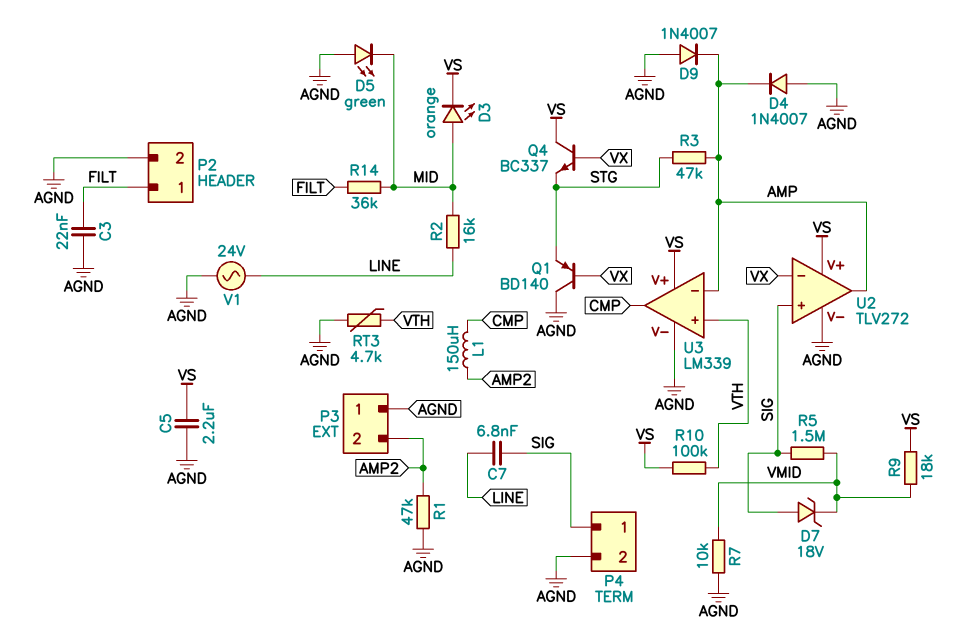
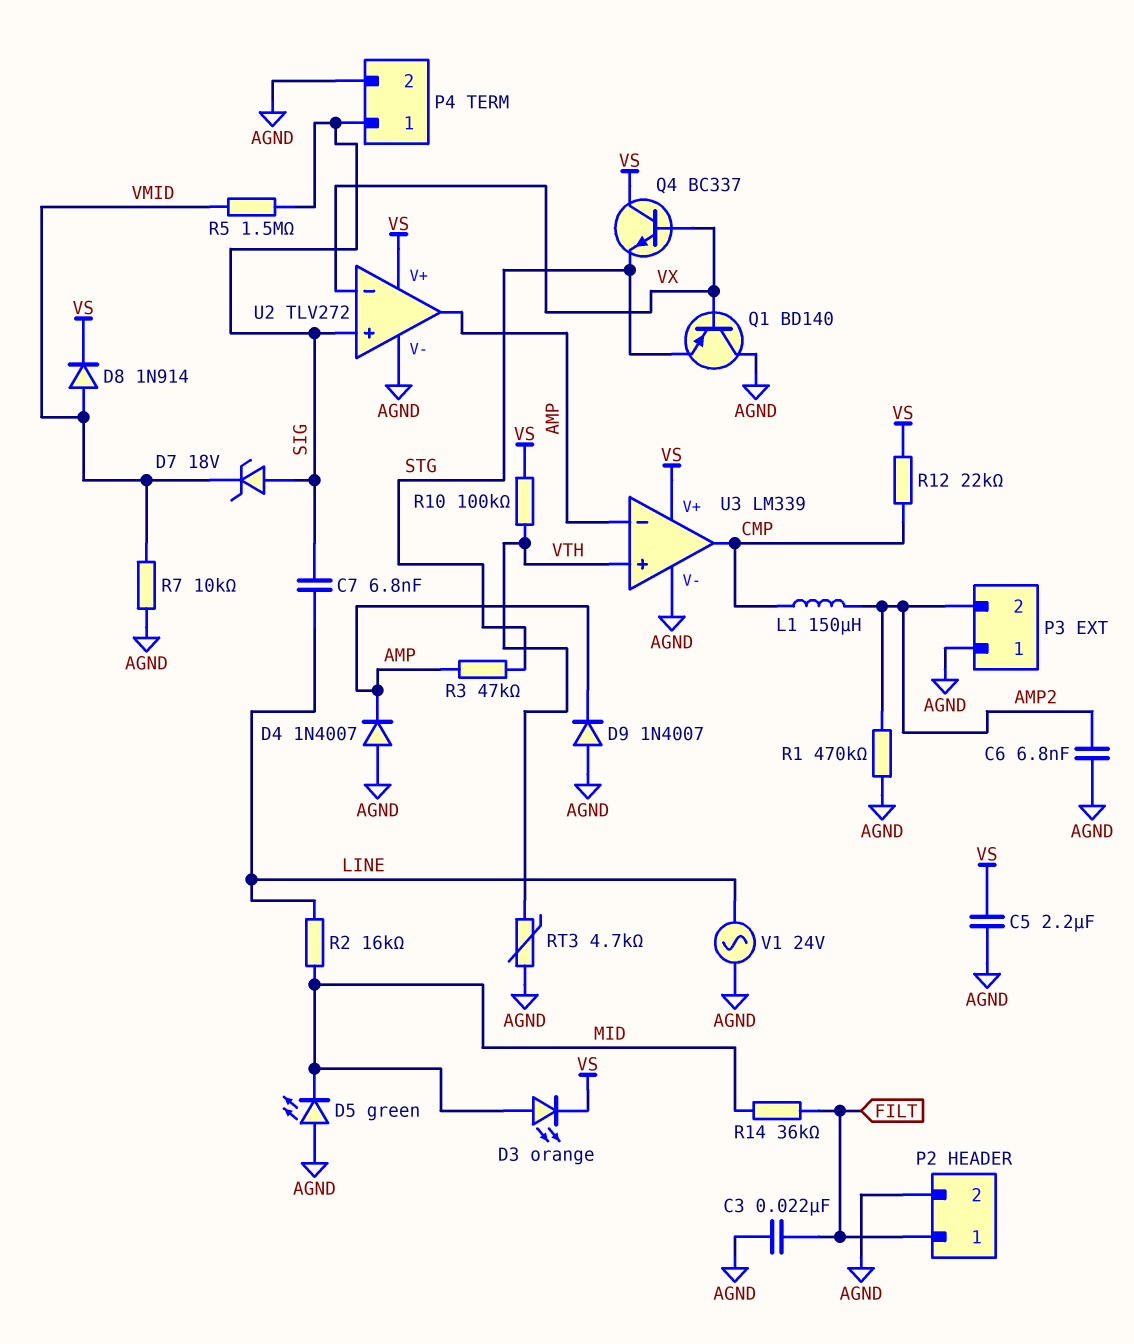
C6: none -> 6.8nF (AGND, AMP2)
D8: none -> diode 1N914 (A VMID, K VS)
R1: 47k (AGND, AMP2) -> 470k (AGND, AMP2)
R9: 18k (VMID, VS) -> none
R12: none -> 22k (CMP, VS)

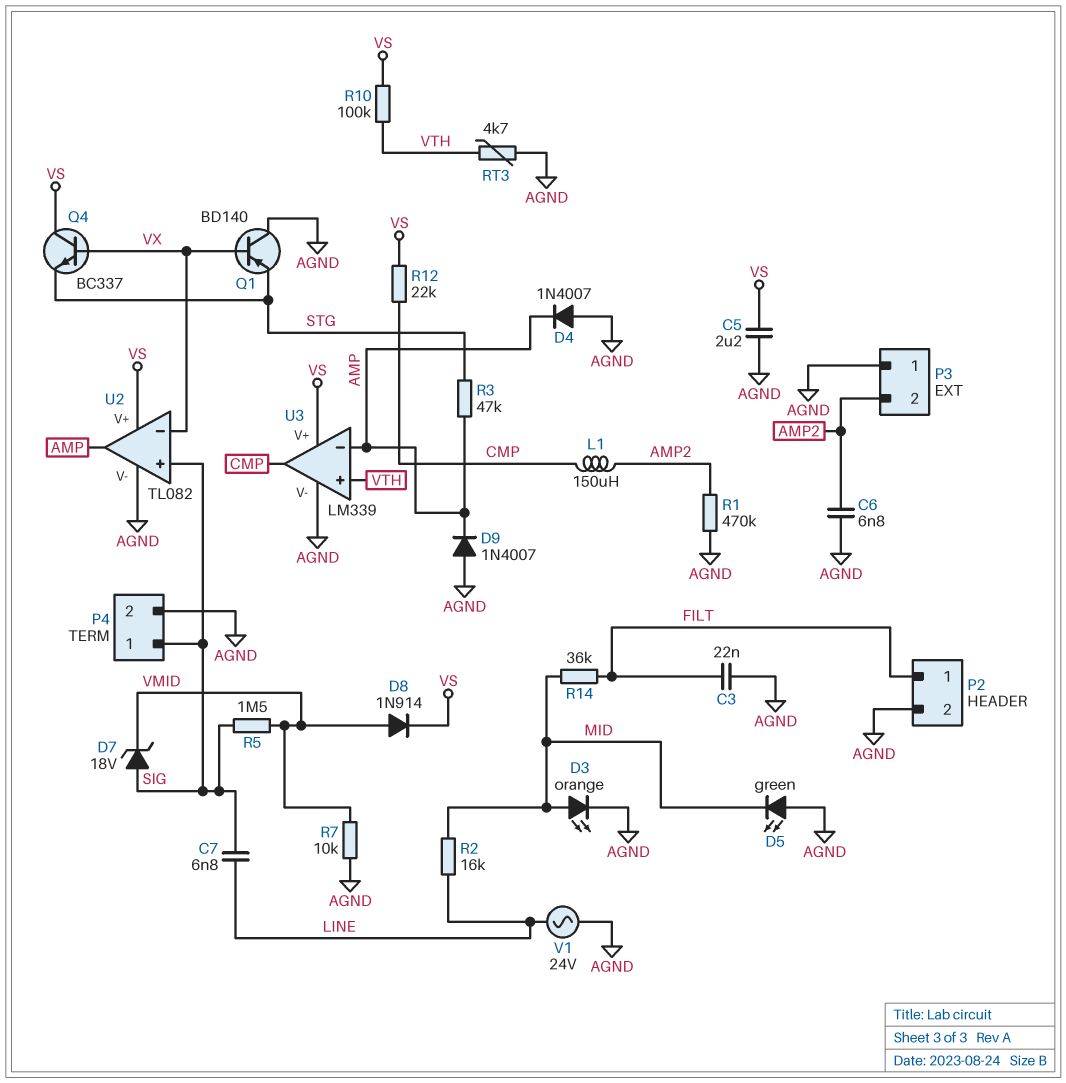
D3: LED orange (A MID, K VS) -> LED orange (A MID, K AGND)
U2: TLV272 -> TL082

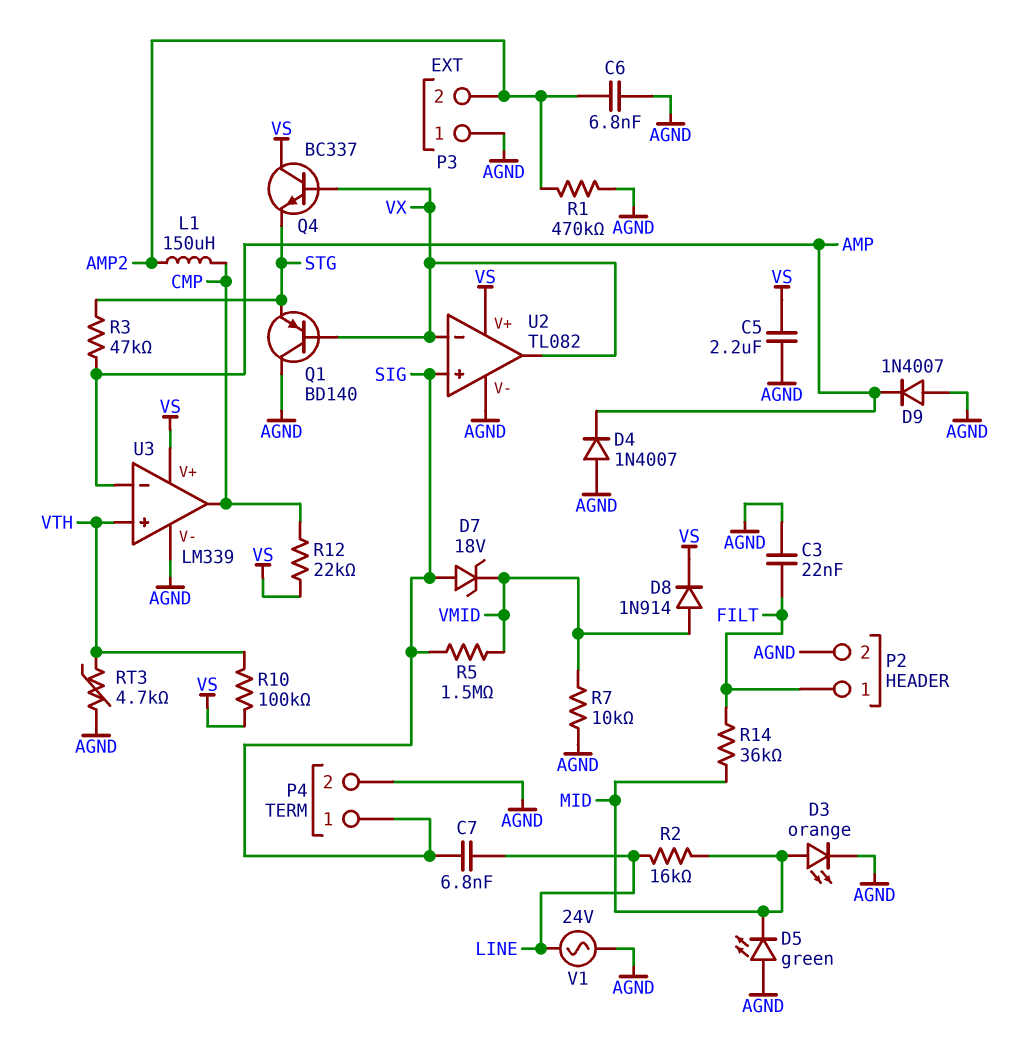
U2 pin out: AMP -> VX

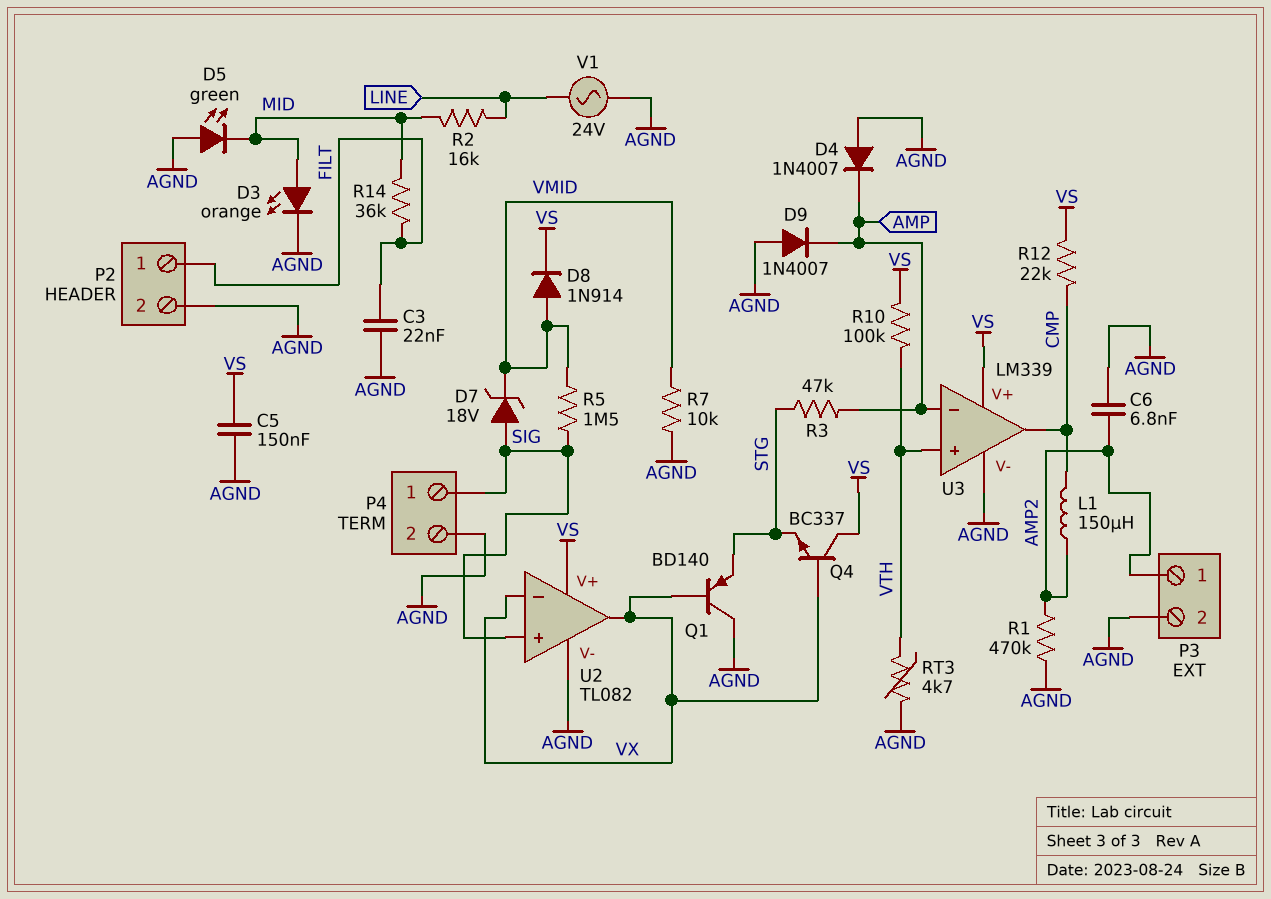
C5: 2.2uF (AGND, VS) -> 150nF (AGND, VS)
C7: 6.8nF (LINE, SIG) -> none
P3 pin 1: AGND -> AMP2
P3 pin 2: AMP2 -> AGND

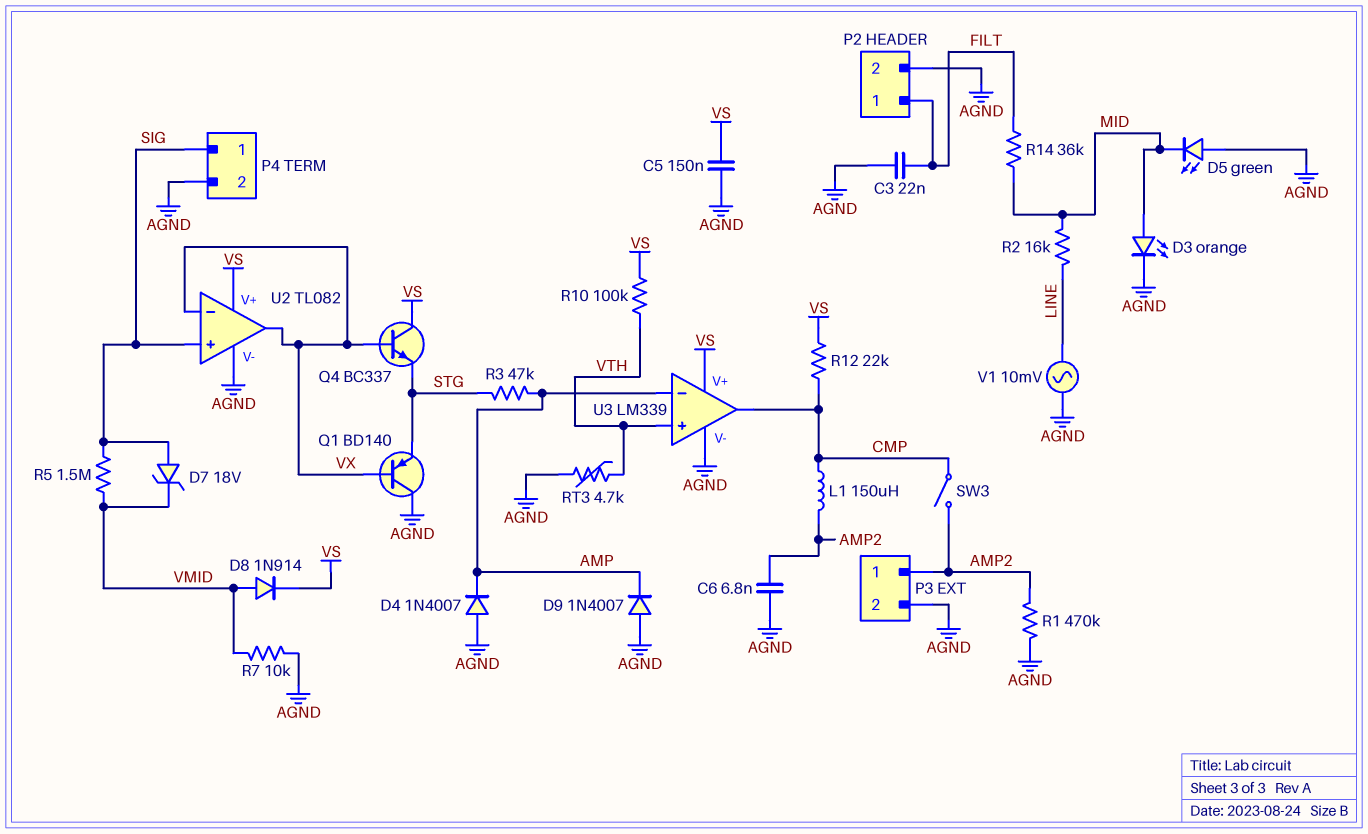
SW3: none -> switch (AMP2, CMP)
V1: AC 24V (AGND, LINE) -> AC 10mV (AGND, LINE)

